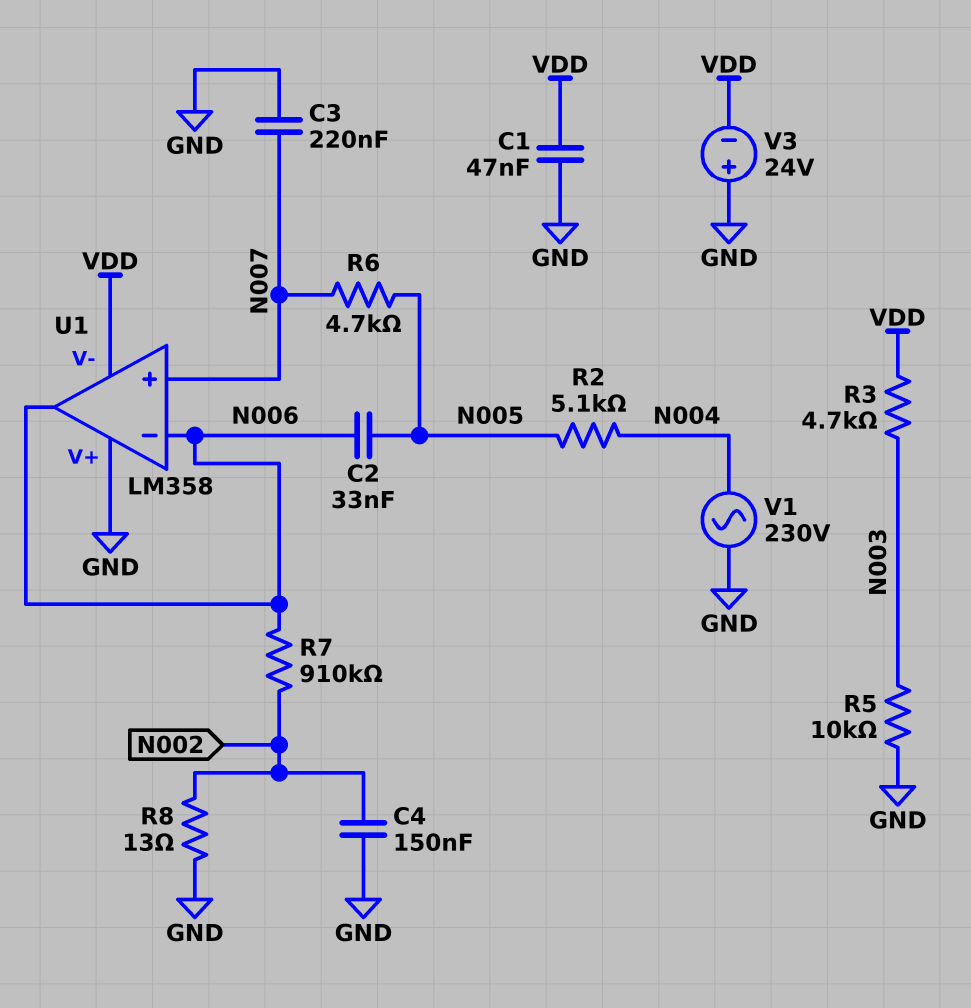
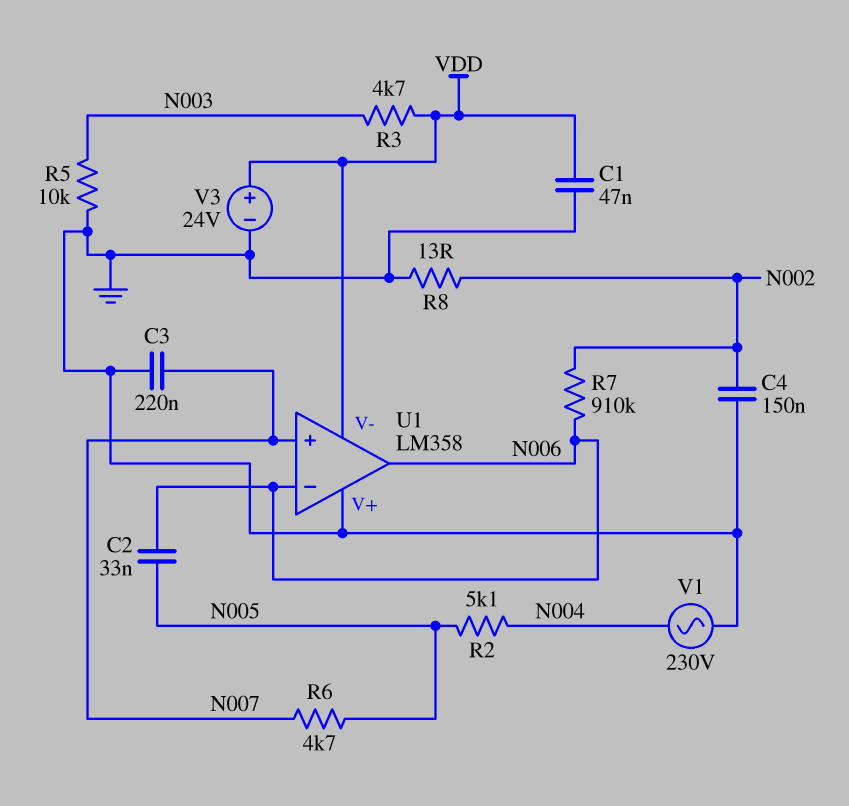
V3: 24V (plus GND, minus VDD) -> 24V (plus VDD, minus GND)

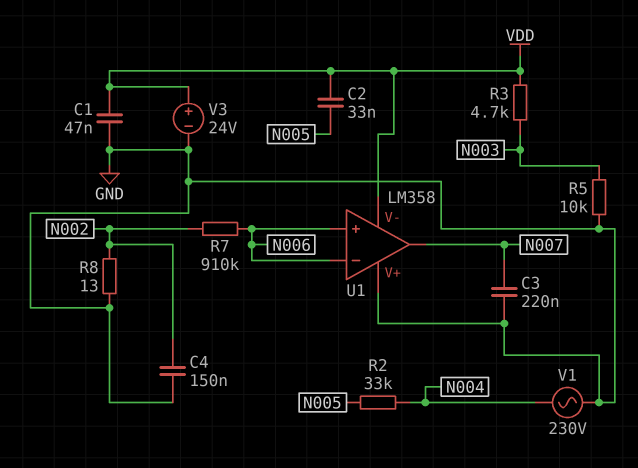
C2: 33nF (N005, N006) -> 33nF (N005, VDD)
R2: 5.1k (N004, N005) -> 33k (N004, N005)
R6: 4.7k (N005, N007) -> none
U1 pin in+: N007 -> N006
U1 pin out: N006 -> N007

